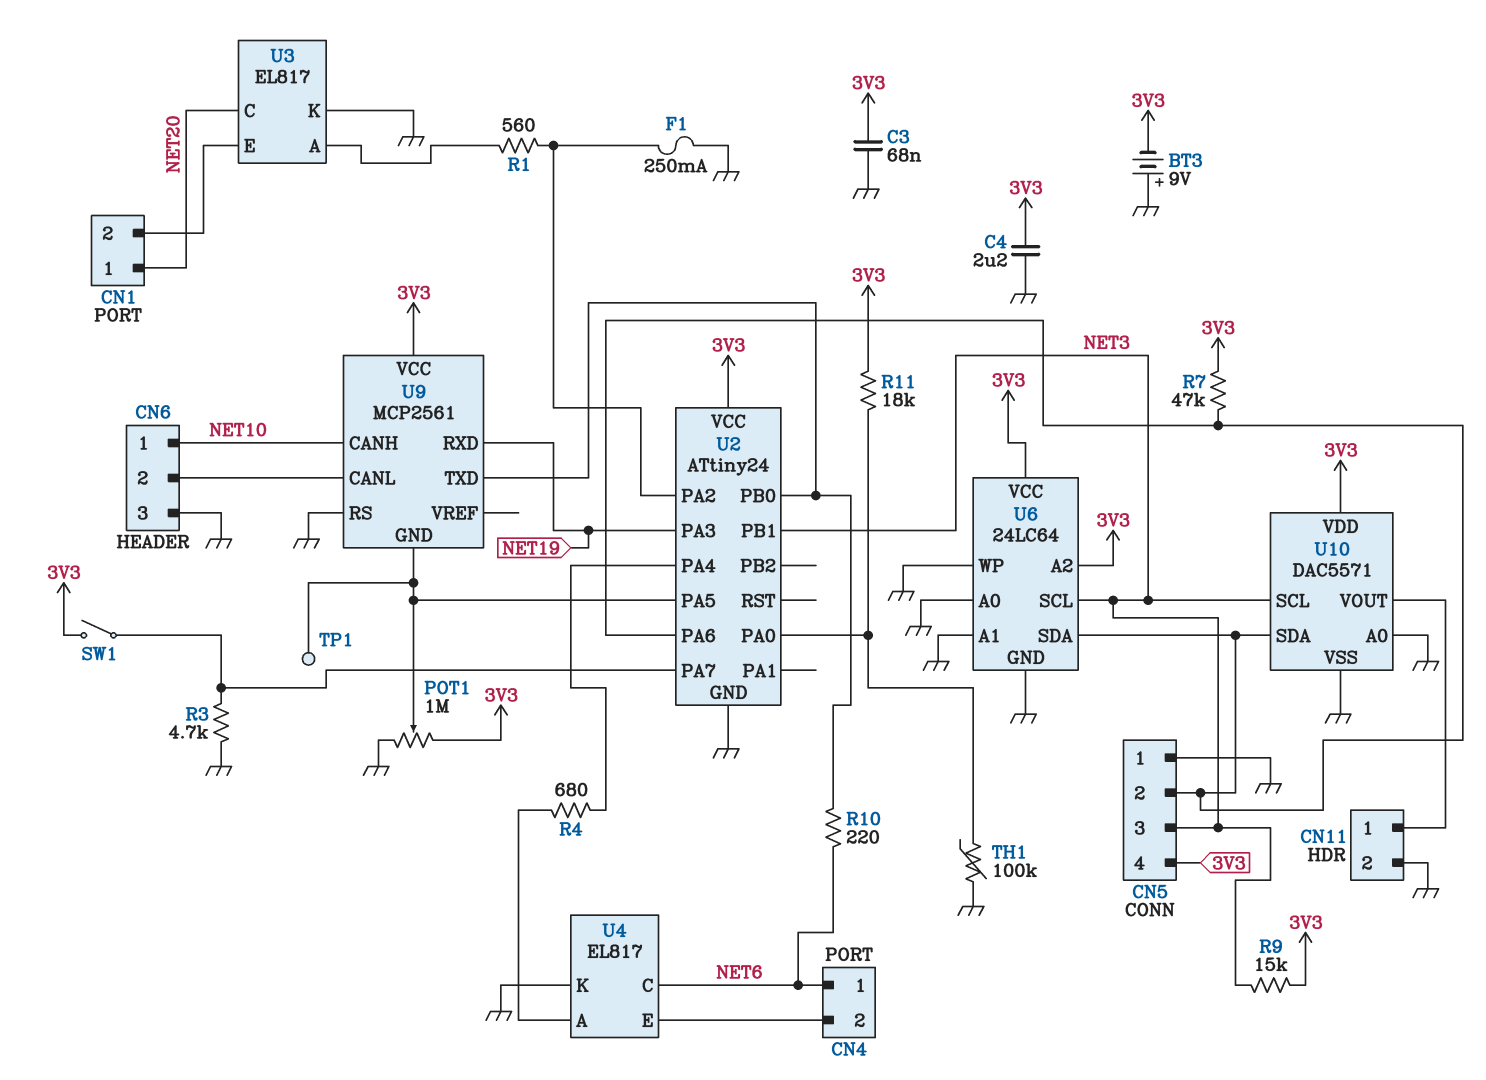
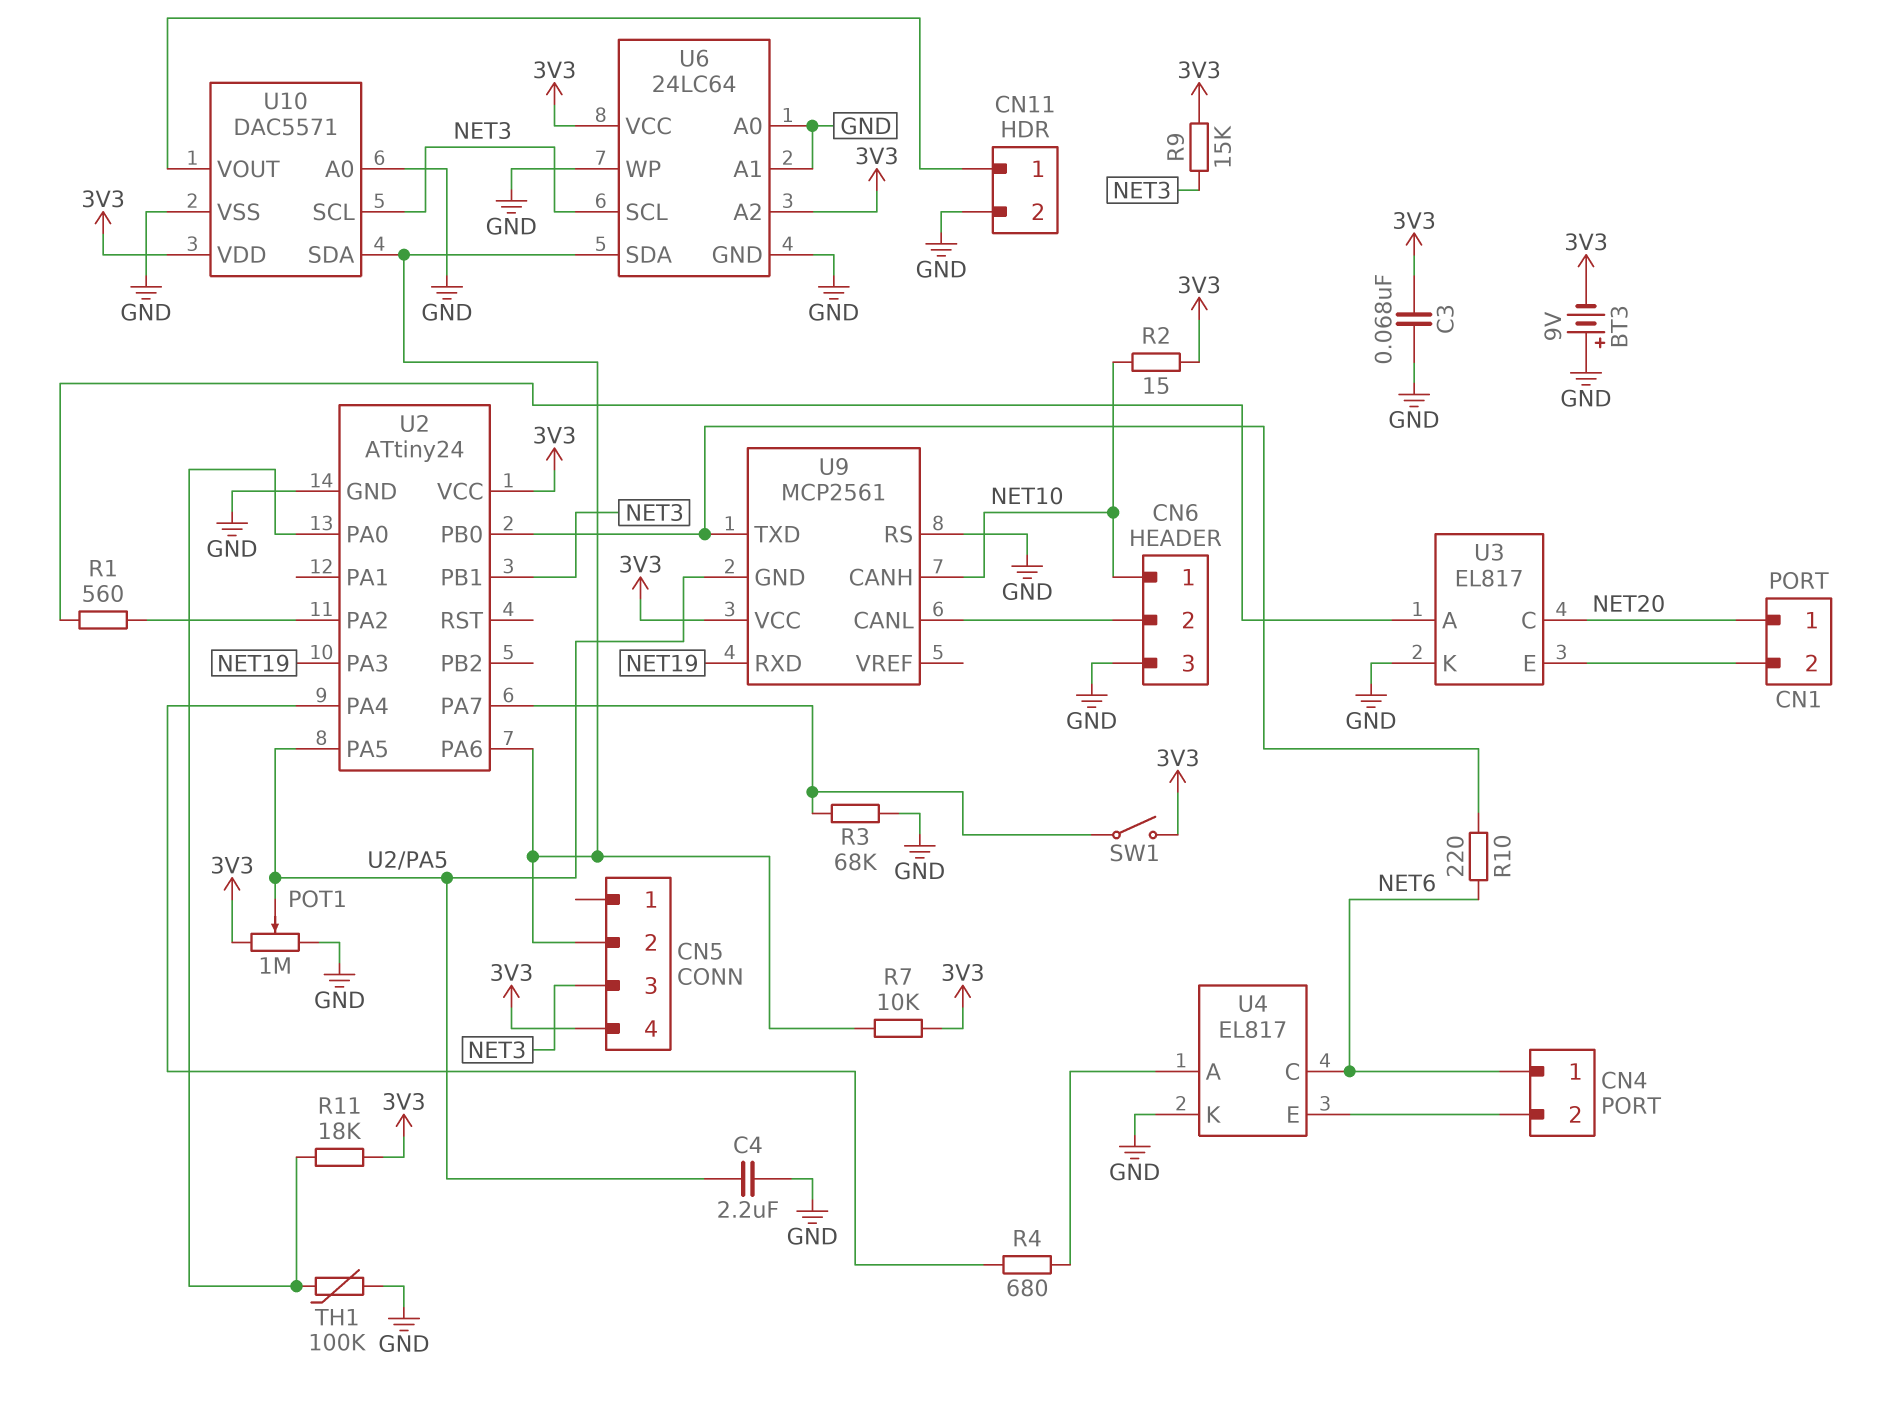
C4: 2.2uF (3V3, GND) -> 2.2uF (GND, U2/PA5)
CN5 pin 1: GND -> none
F1: 250mA (GND, U2/PA2) -> none
R2: none -> 15 (3V3, NET10)
R3: 4.7k (GND, U2/PA7) -> 68k (GND, U2/PA7)
R7: 47k (3V3, CN5/2) -> 10k (3V3, CN5/2)
TP1: test point (U2/PA5) -> none

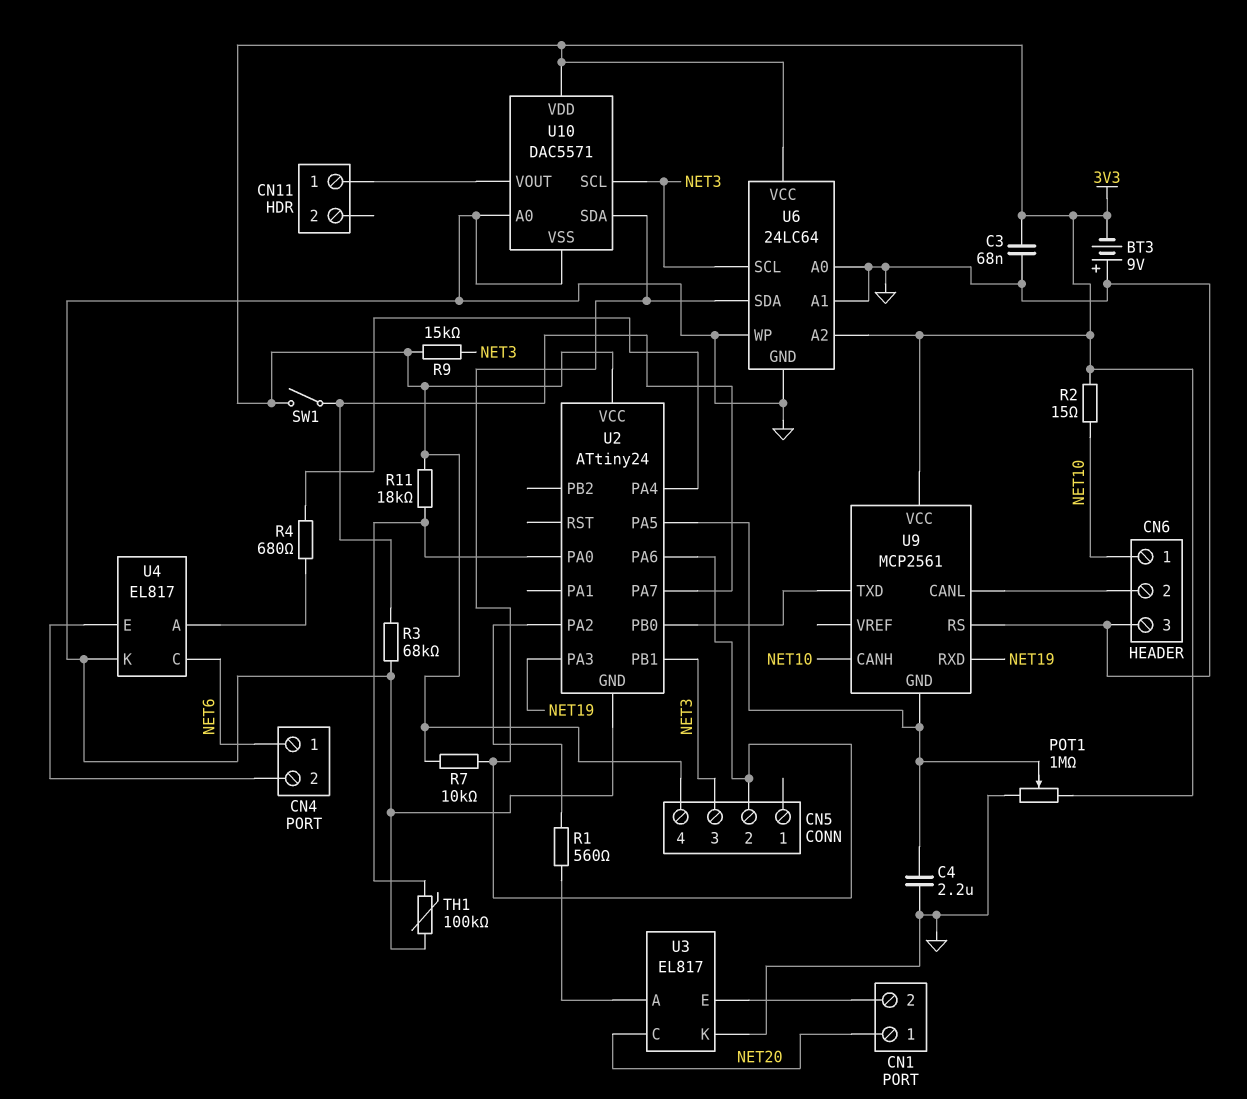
CN11 pin 2: GND -> none
R10: 220 (NET6, U2/PB0) -> none

